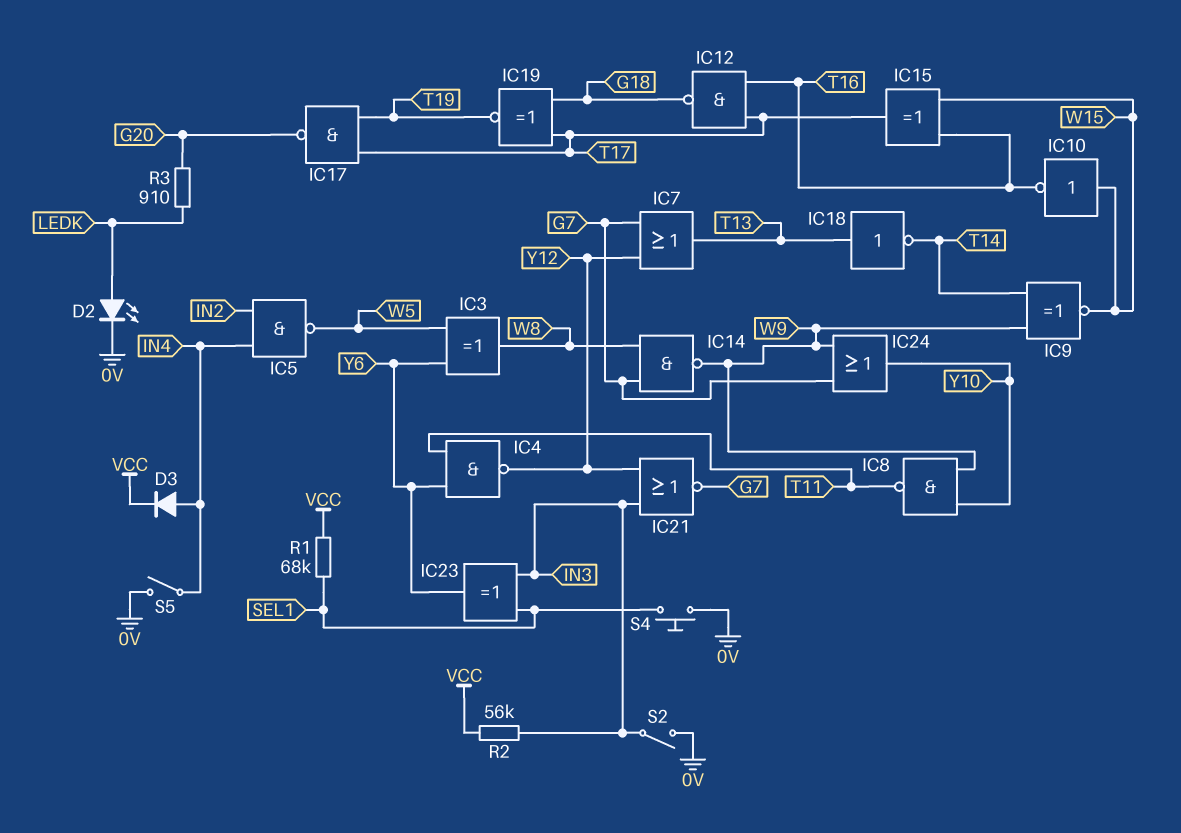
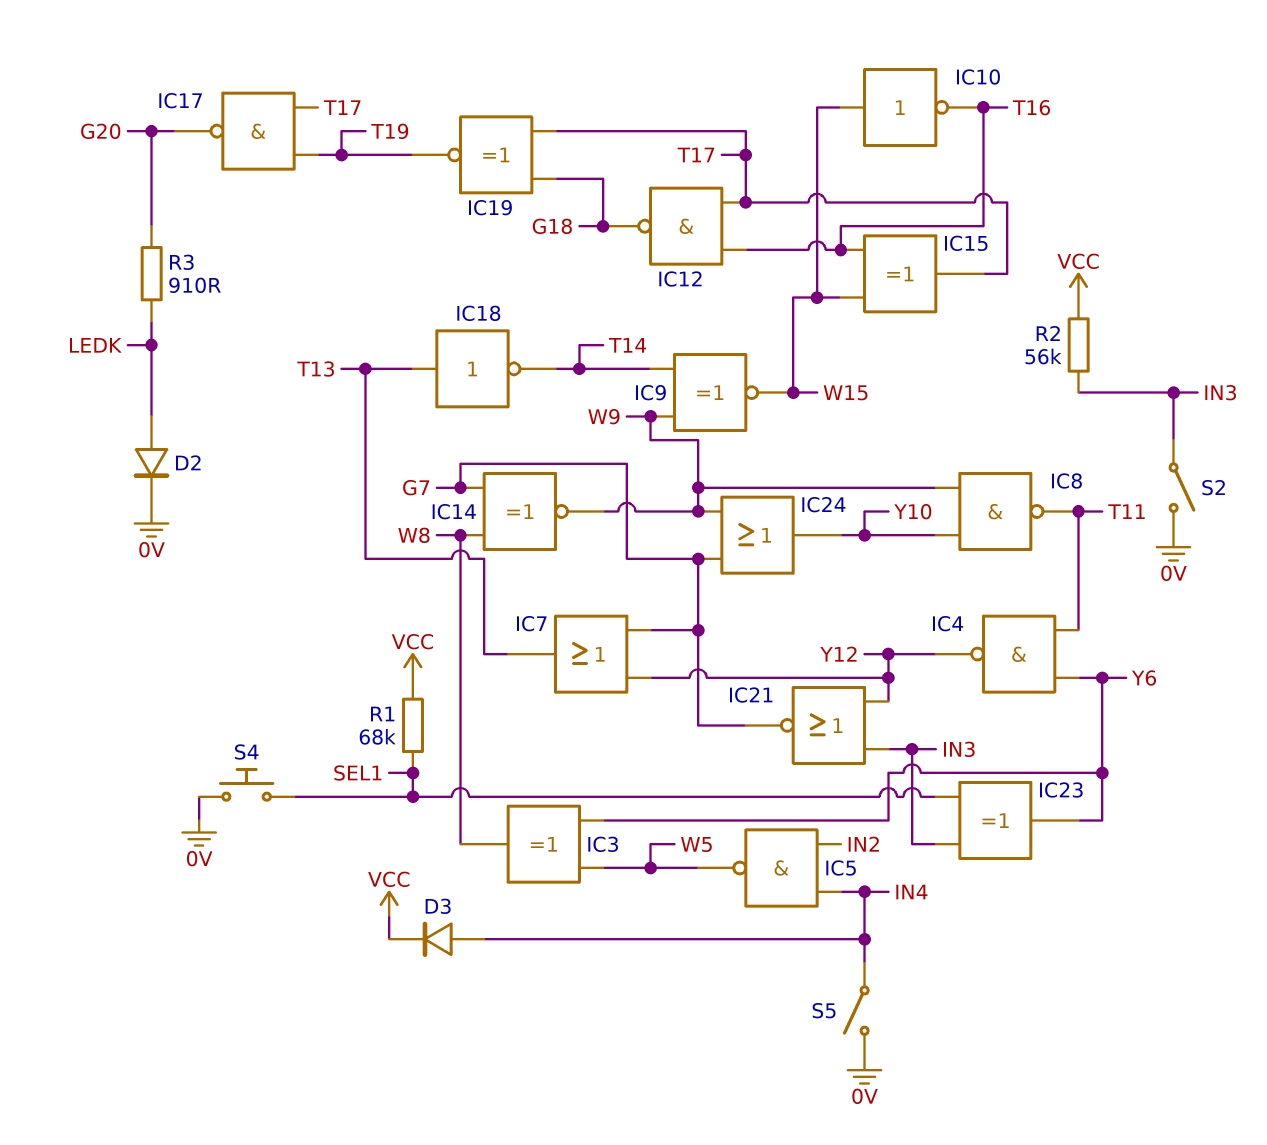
D2: LED (A LEDK, K 0V) -> diode (A LEDK, K 0V)
IC14: NAND (in G7, in W8, out W9) -> XNOR (in G7, in W8, out W9)

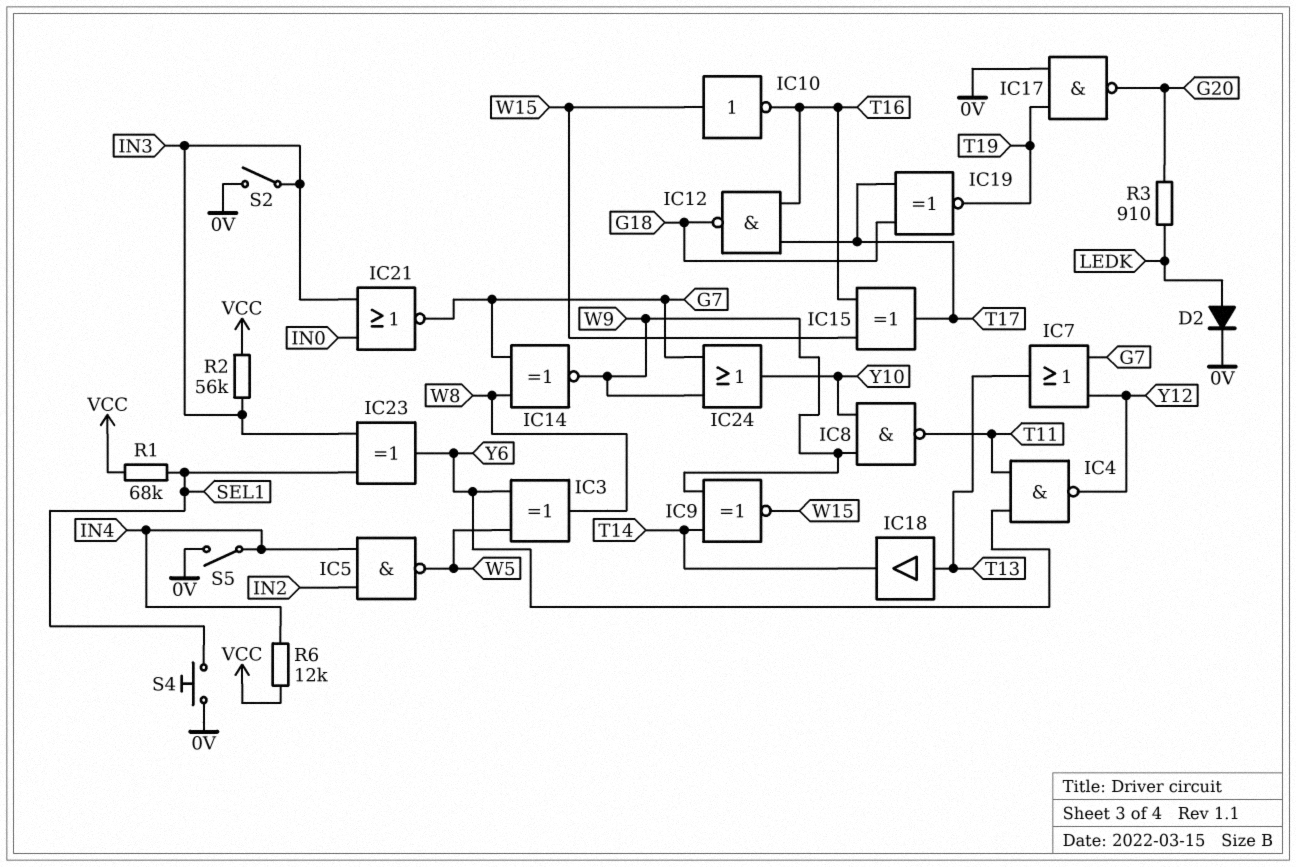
D3: diode (A IN4, K VCC) -> none
IC17: NAND (in T17, in T19, out G20) -> NAND (in 0V, in T19, out G20)
IC18: NOT (in T13, out T14) -> buffer (in T13, out T14)
IC21: NOR (in IN3, in Y12, out G7) -> NOR (in IN0, in IN3, out G7)
R6: none -> 12k (IN4, VCC)

